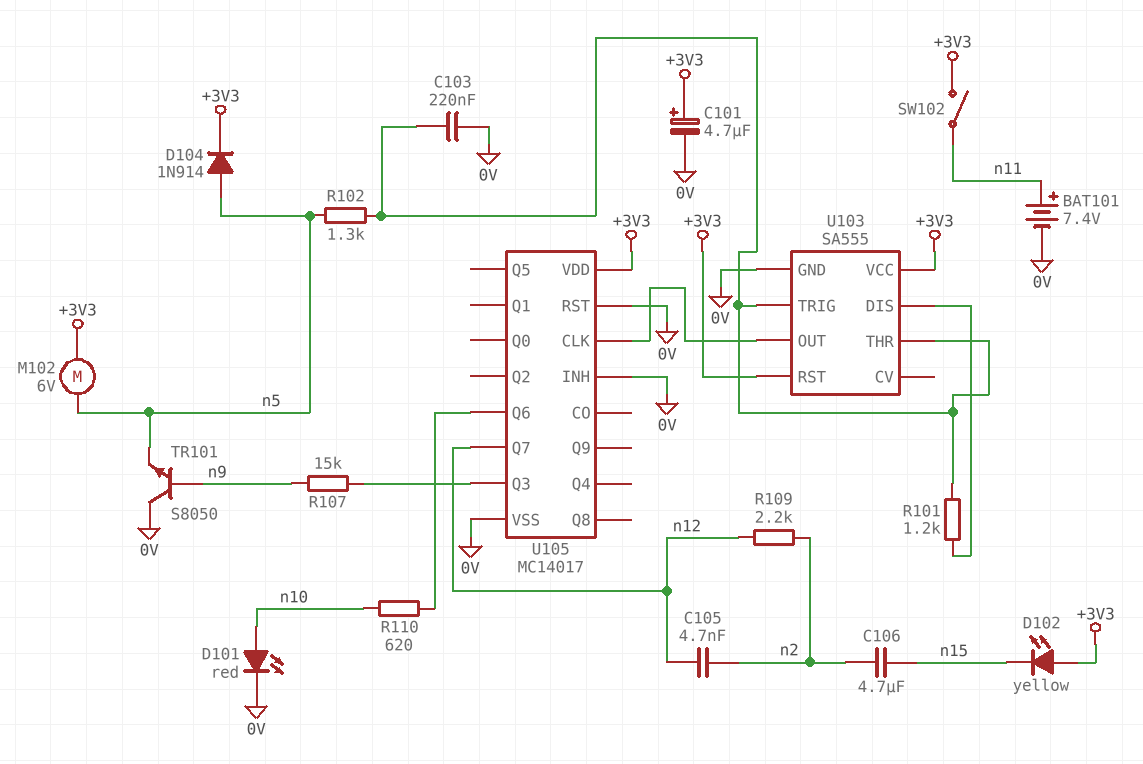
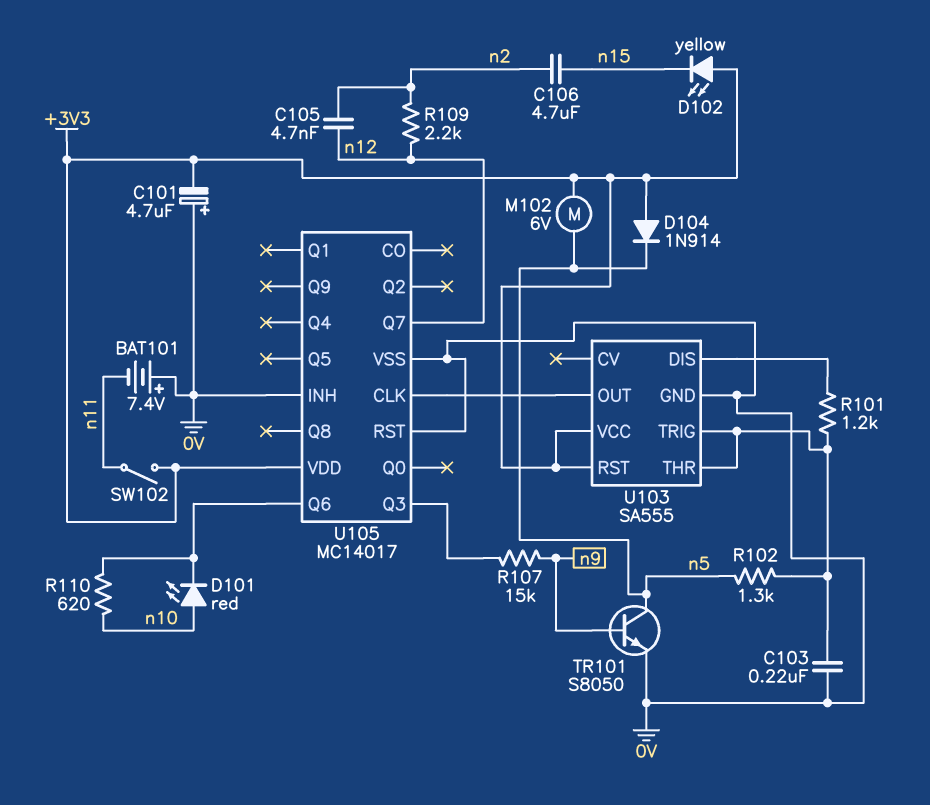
BAT101: 7.4V (plus n11, minus 0V) -> 7.4V (plus 0V, minus n11)
C101: 4.7uF (plus +3V3, minus 0V) -> 4.7uF (plus 0V, minus +3V3)
D101: LED red (A n10, K 0V) -> LED red (A n10, K U105/Q6)
D104: diode 1N914 (A n5, K +3V3) -> diode 1N914 (A +3V3, K n5)
TR101: NPN S8050 (B n9, C 0V, E n5) -> NPN S8050 (B n9, C n5, E 0V)

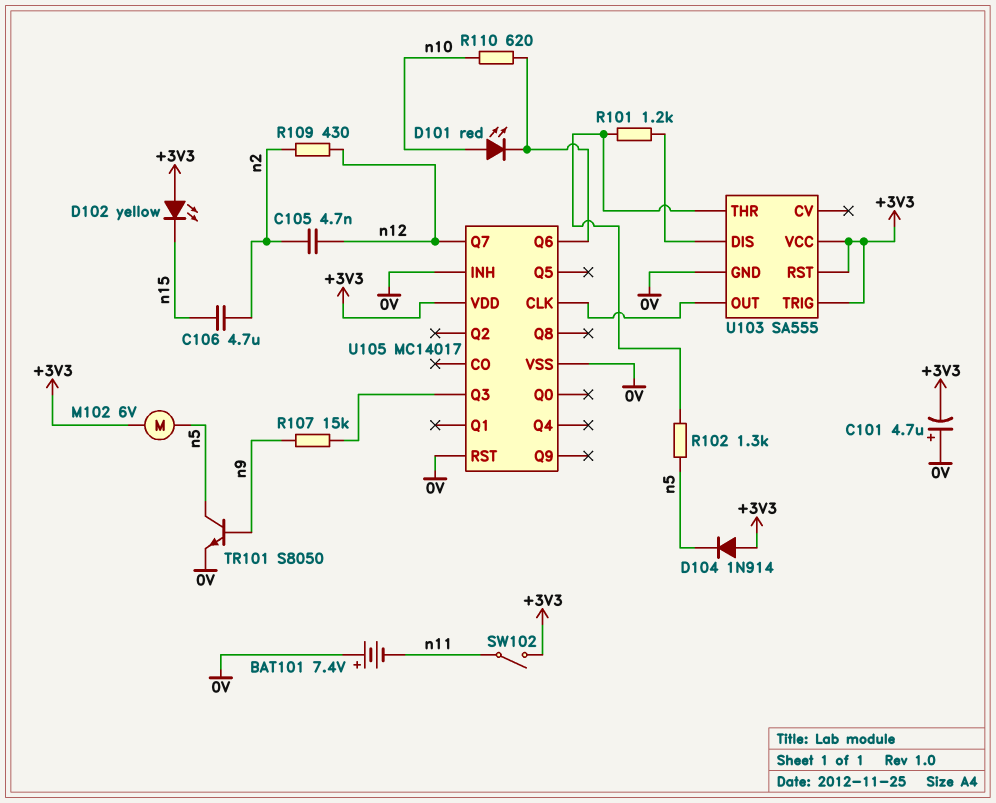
C103: 220nF (0V, U103/THR) -> none
R109: 2.2k (n2, n12) -> 430 (n2, n12)
U103 pin TRIG: U103/THR -> +3V3

